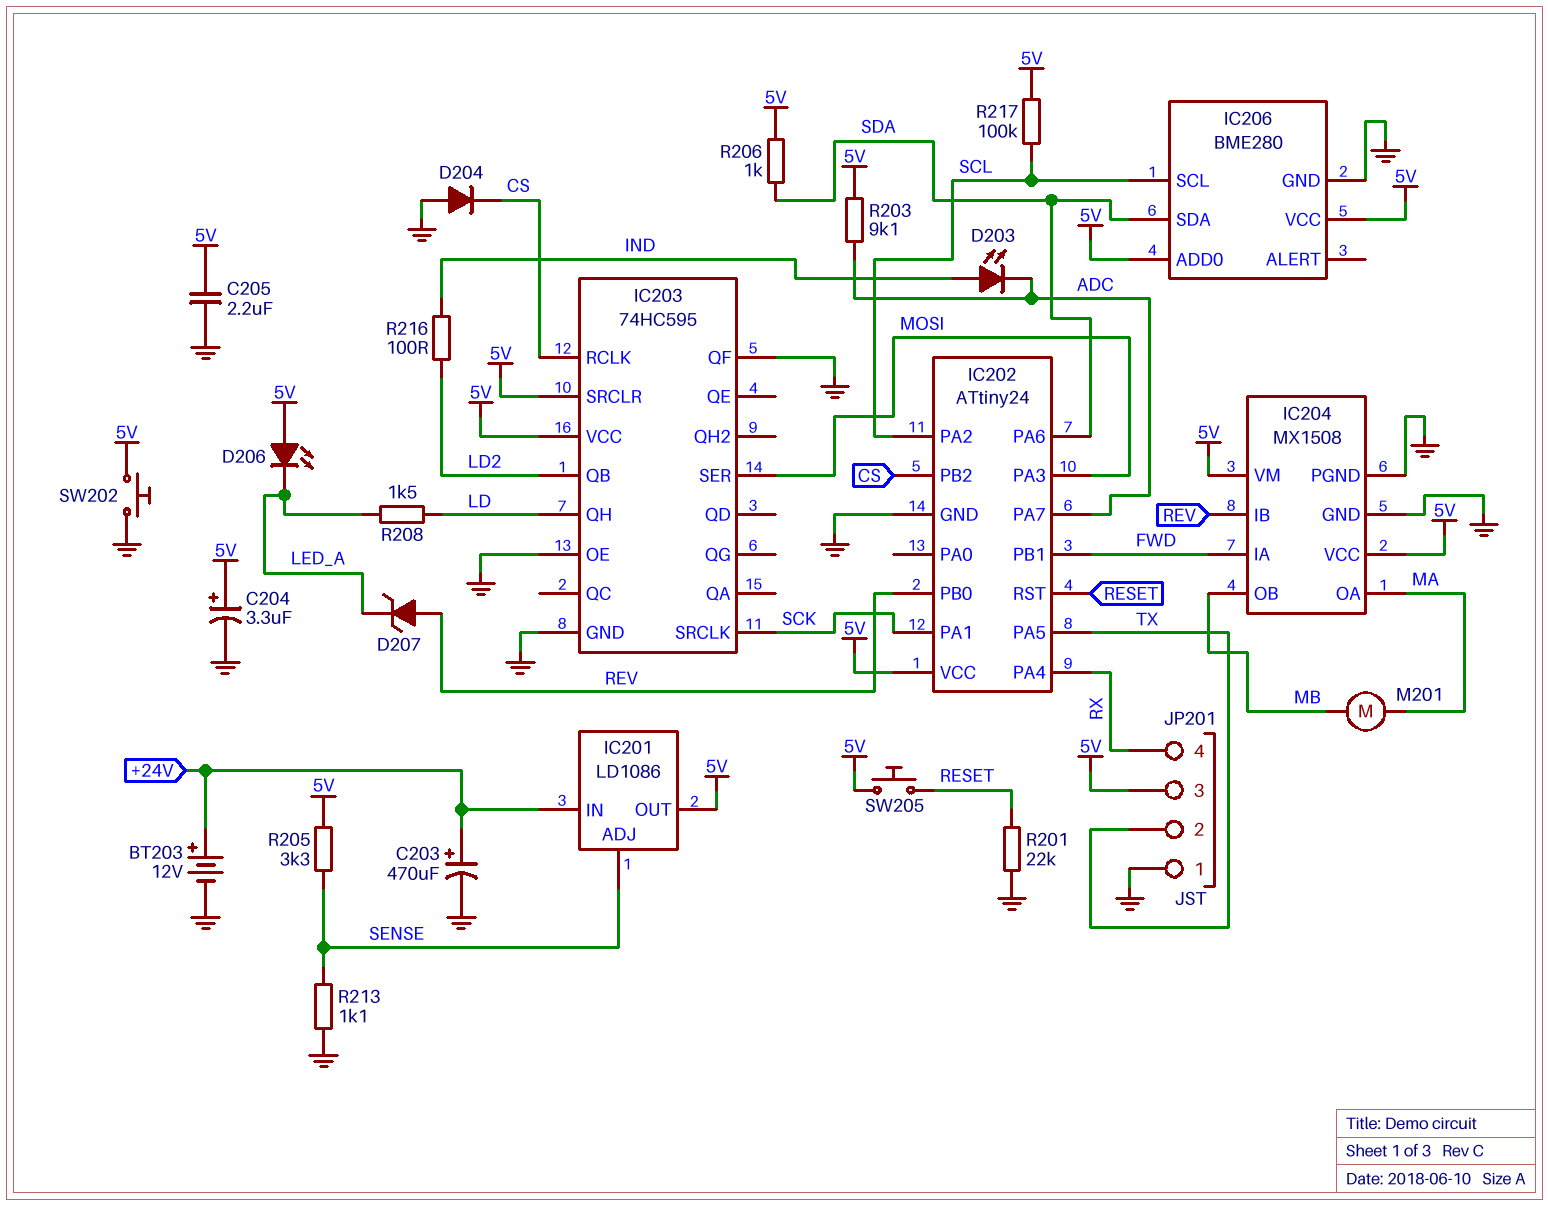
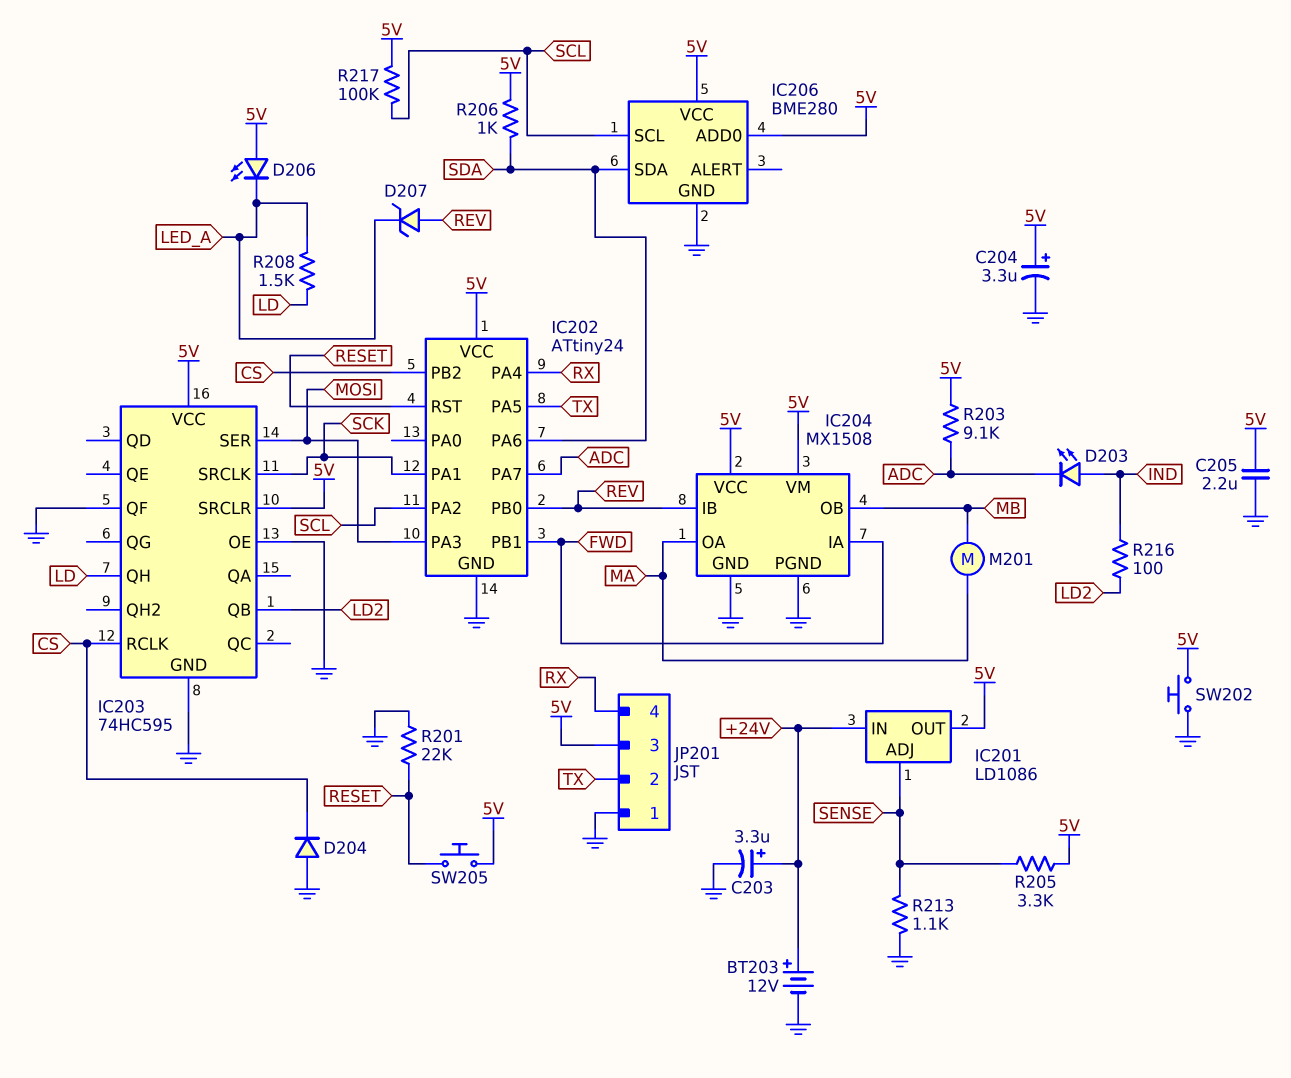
C203: 470uF (plus +24V, minus GND) -> 3.3uF (plus +24V, minus GND)

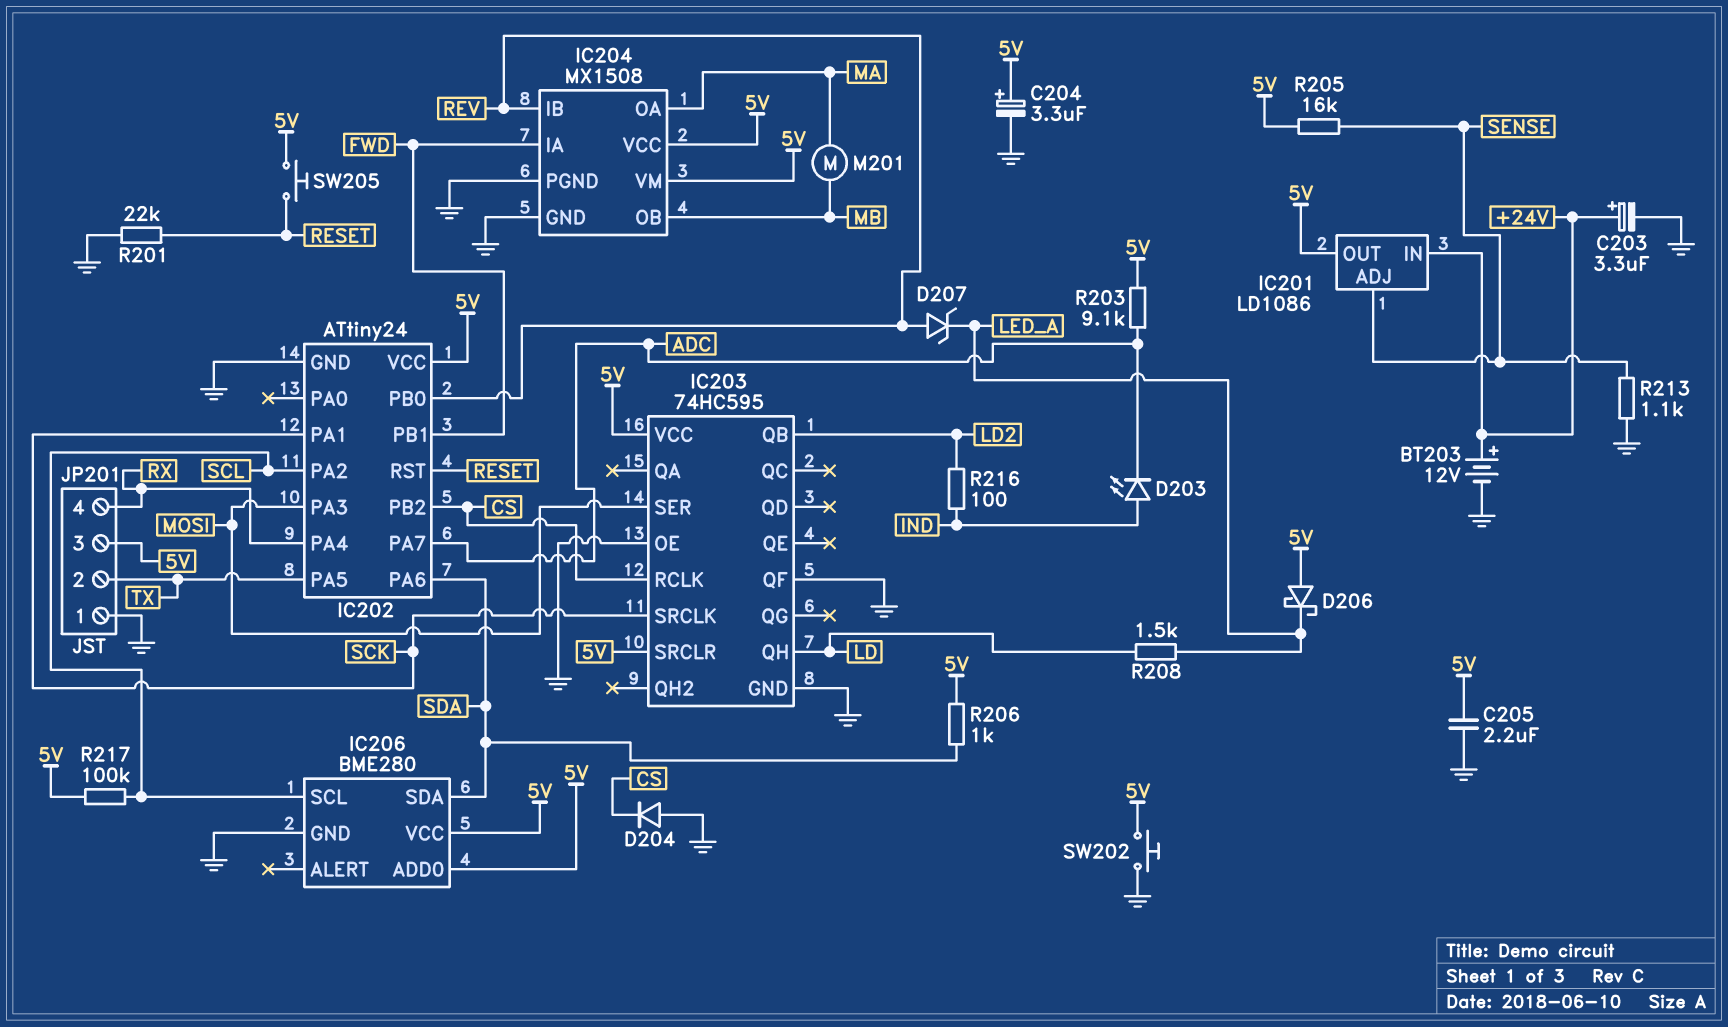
D206: LED (A 5V, K LED_A) -> schottky (A 5V, K LED_A)
R205: 3.3k (5V, SENSE) -> 16k (5V, SENSE)

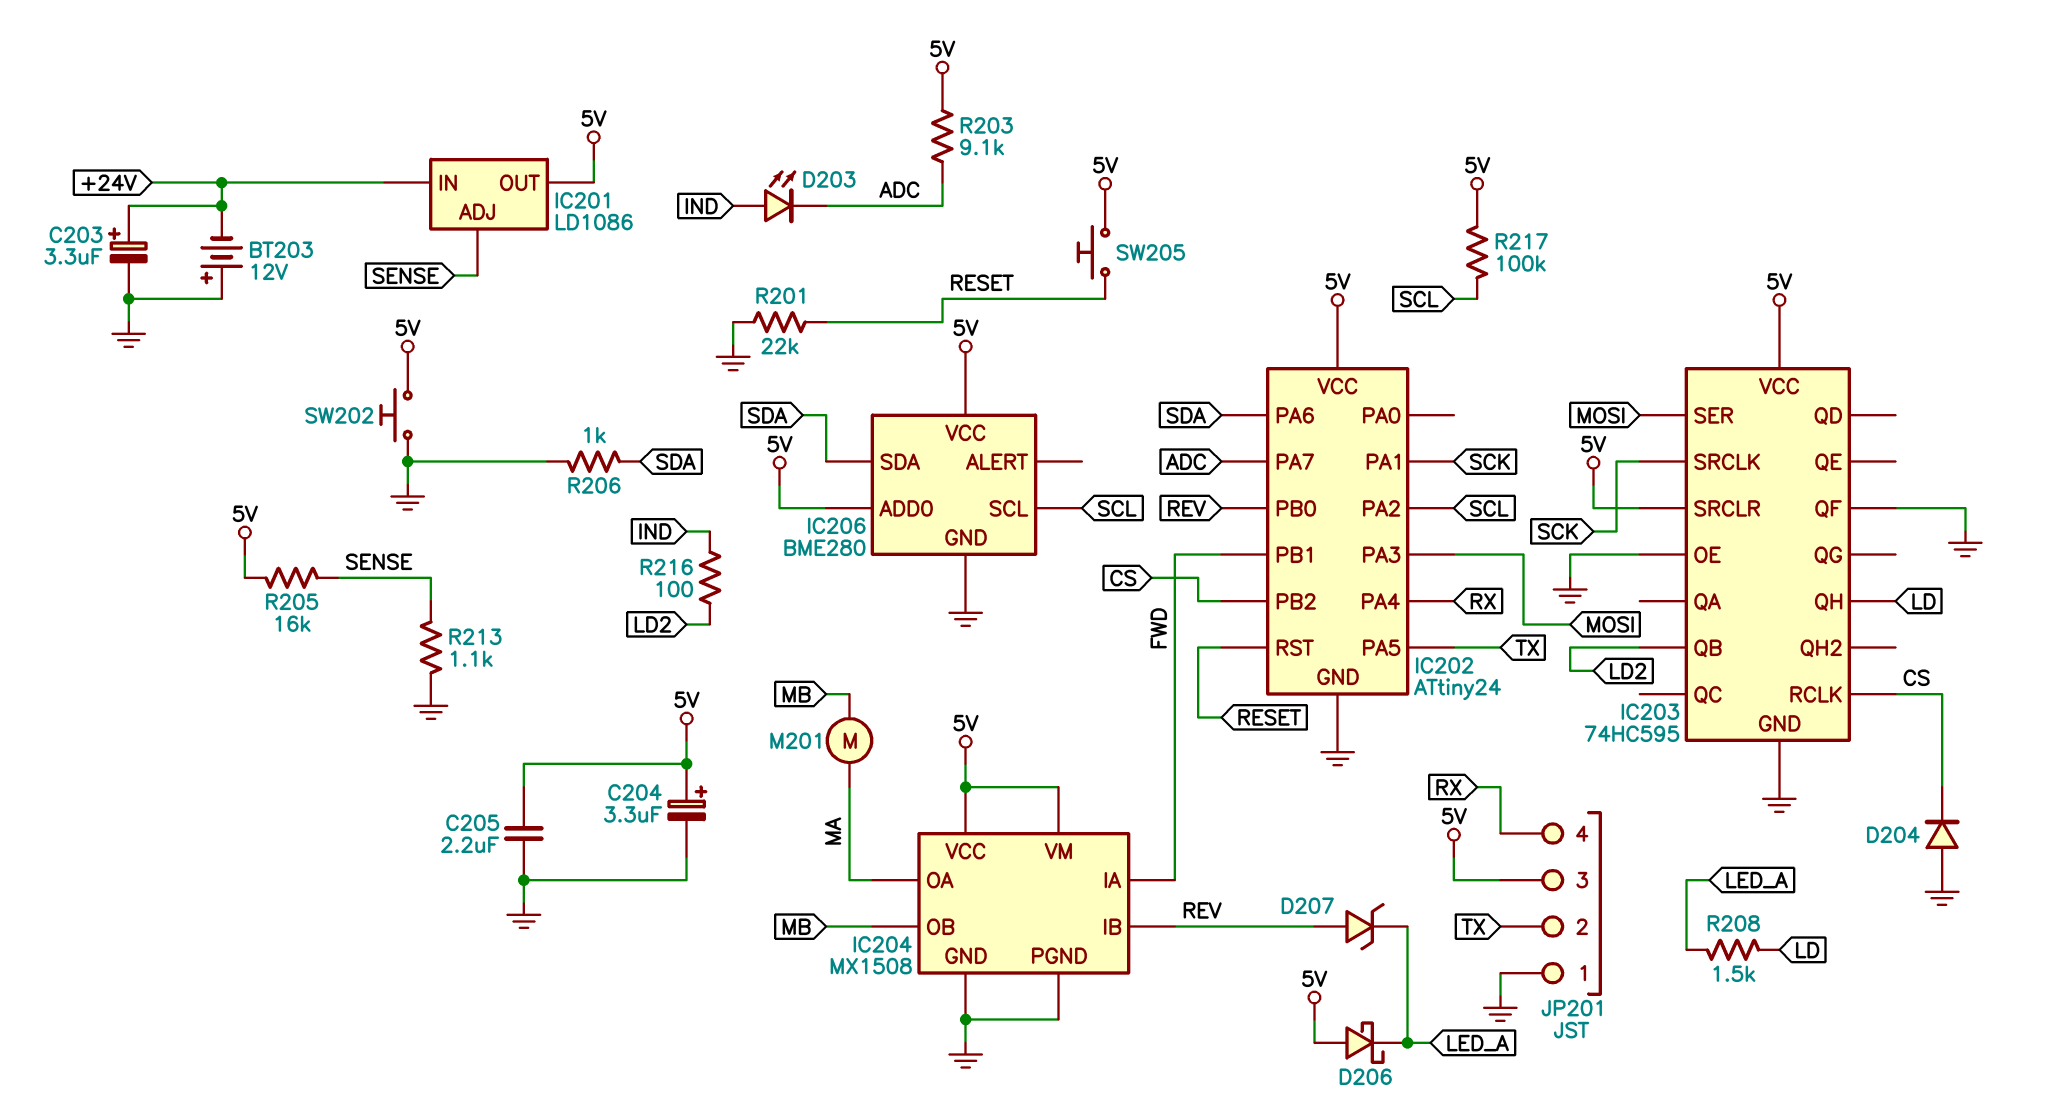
BT203: 12V (plus +24V, minus GND) -> 12V (plus GND, minus +24V)
R206: 1k (5V, SDA) -> 1k (GND, SDA)

